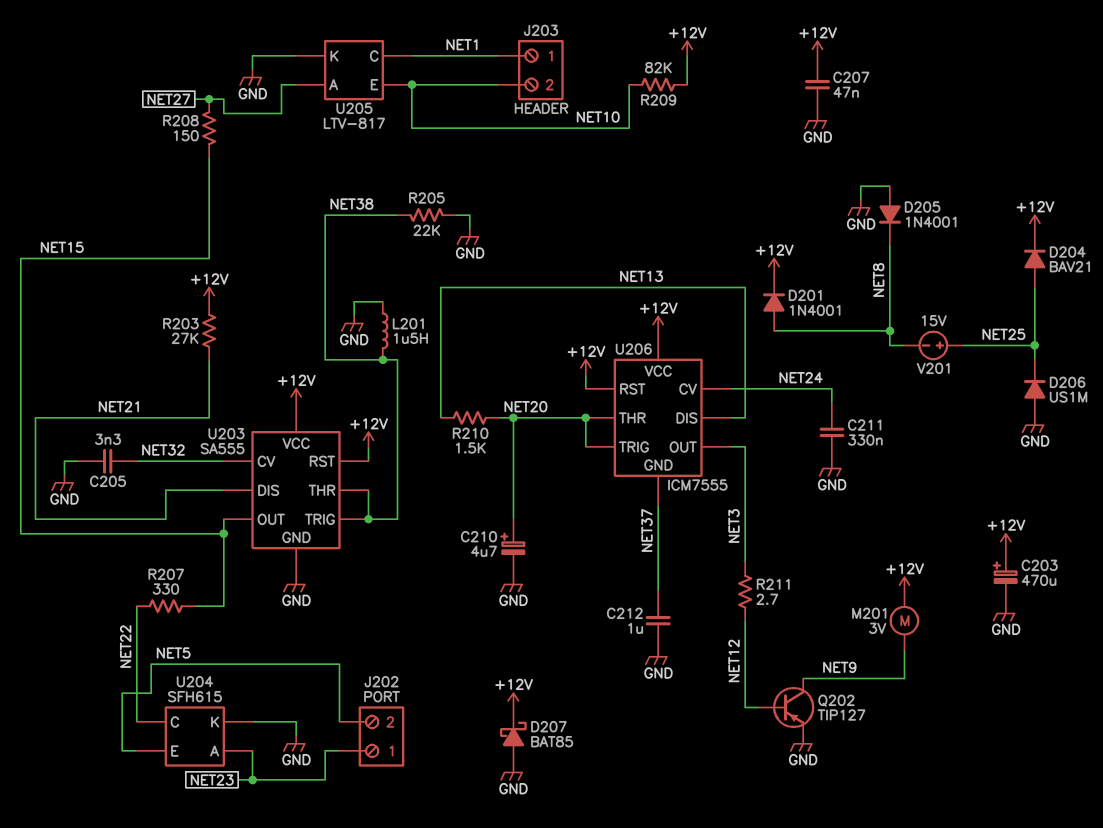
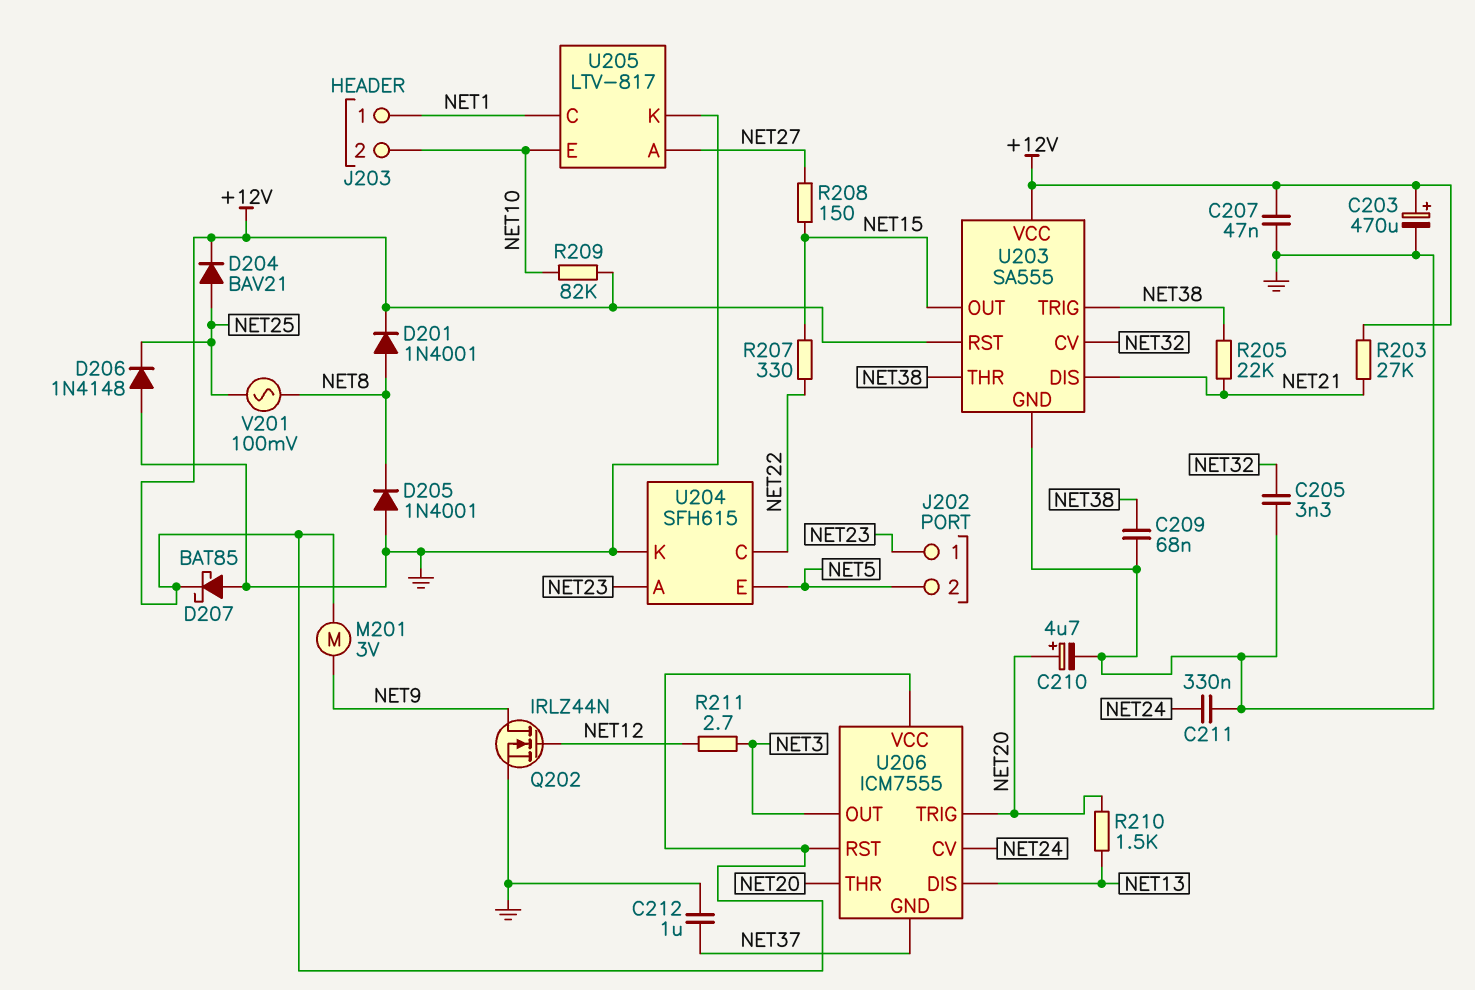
C209: none -> 68nF (GND, NET38)
D206: diode US1M (A GND, K NET25) -> diode 1N4148 (A GND, K NET25)
L201: 1.5uH (GND, NET38) -> none
Q202: PNP TIP127 (B NET12, C NET9, E GND) -> NMOS IRLZ44N (G NET12, D NET9, S GND)
R205: 22k (GND, NET38) -> 22k (NET21, NET38)
V201: 15V (plus NET25, minus NET8) -> AC 100mV (NET8, NET25)

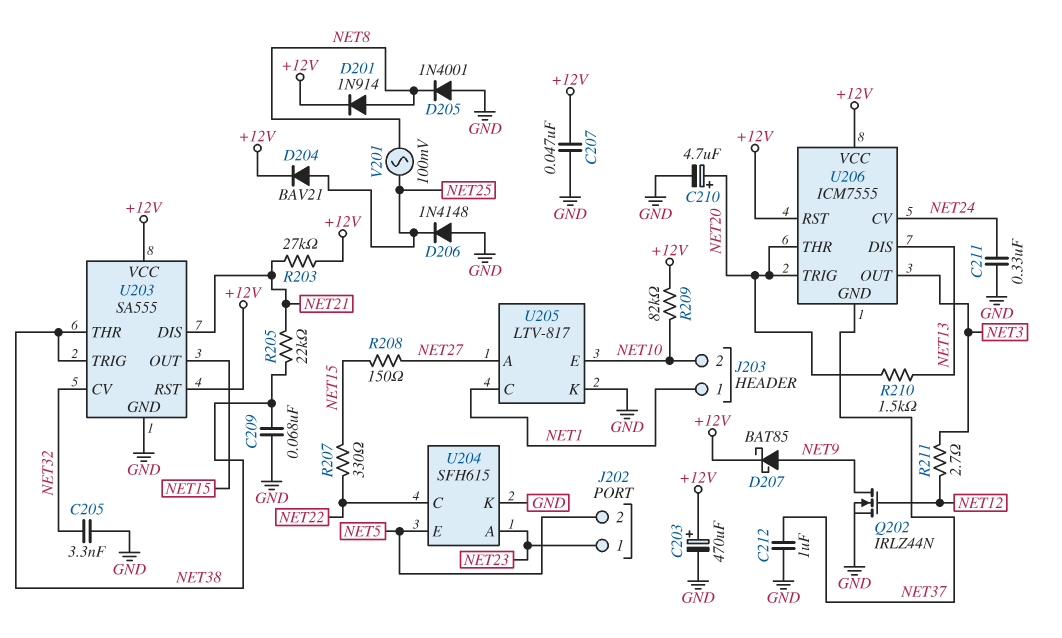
D201: diode 1N4001 (A NET8, K +12V) -> diode 1N914 (A NET8, K +12V)
D207: schottky BAT85 (A GND, K +12V) -> schottky BAT85 (A NET9, K +12V)
M201: motor 3V (+12V, NET9) -> none

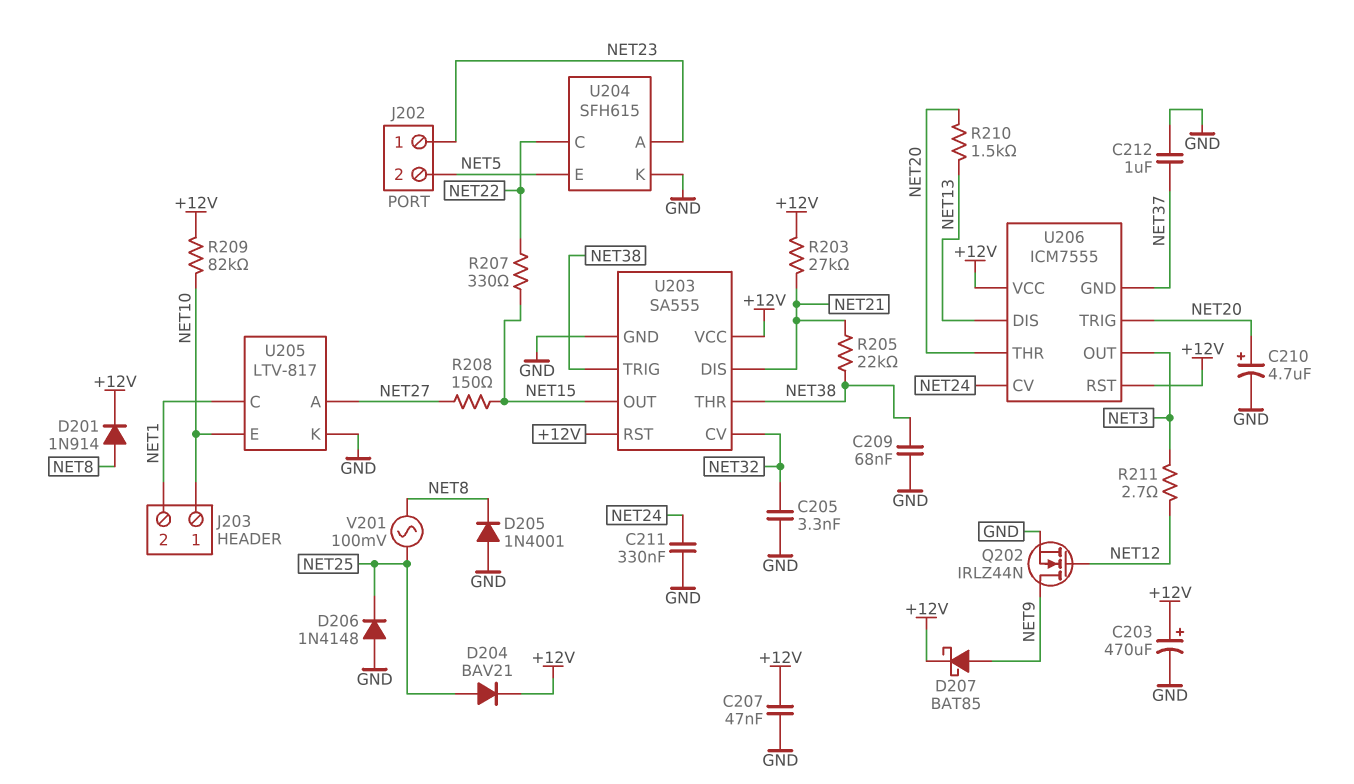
J203 pin 1: NET1 -> NET10
J203 pin 2: NET10 -> NET1

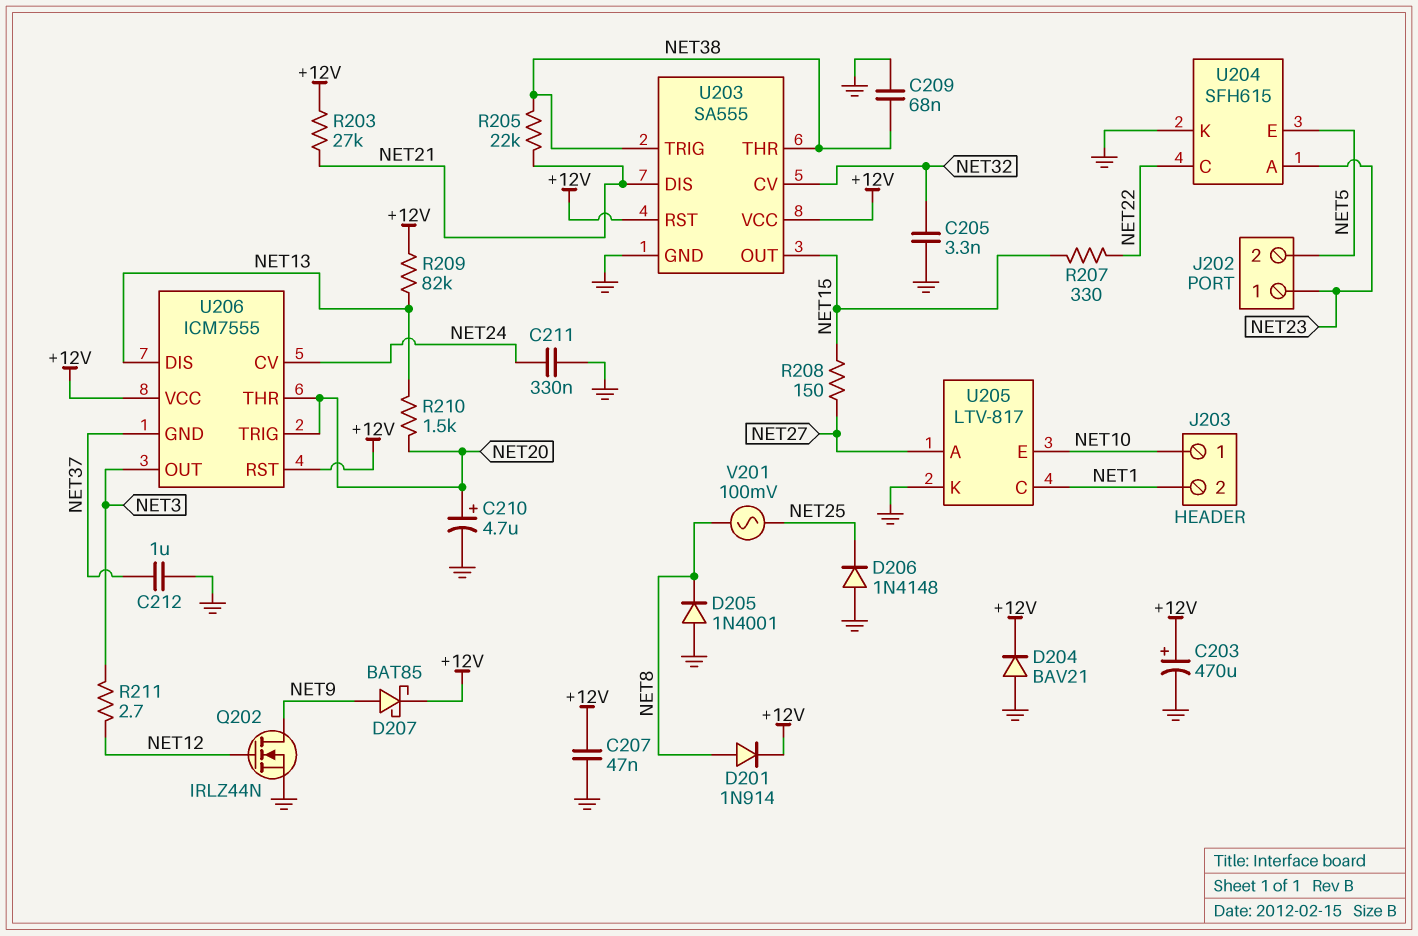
D204: diode BAV21 (A NET25, K +12V) -> diode BAV21 (A GND, K +12V)
R209: 82k (+12V, NET10) -> 82k (+12V, NET13)

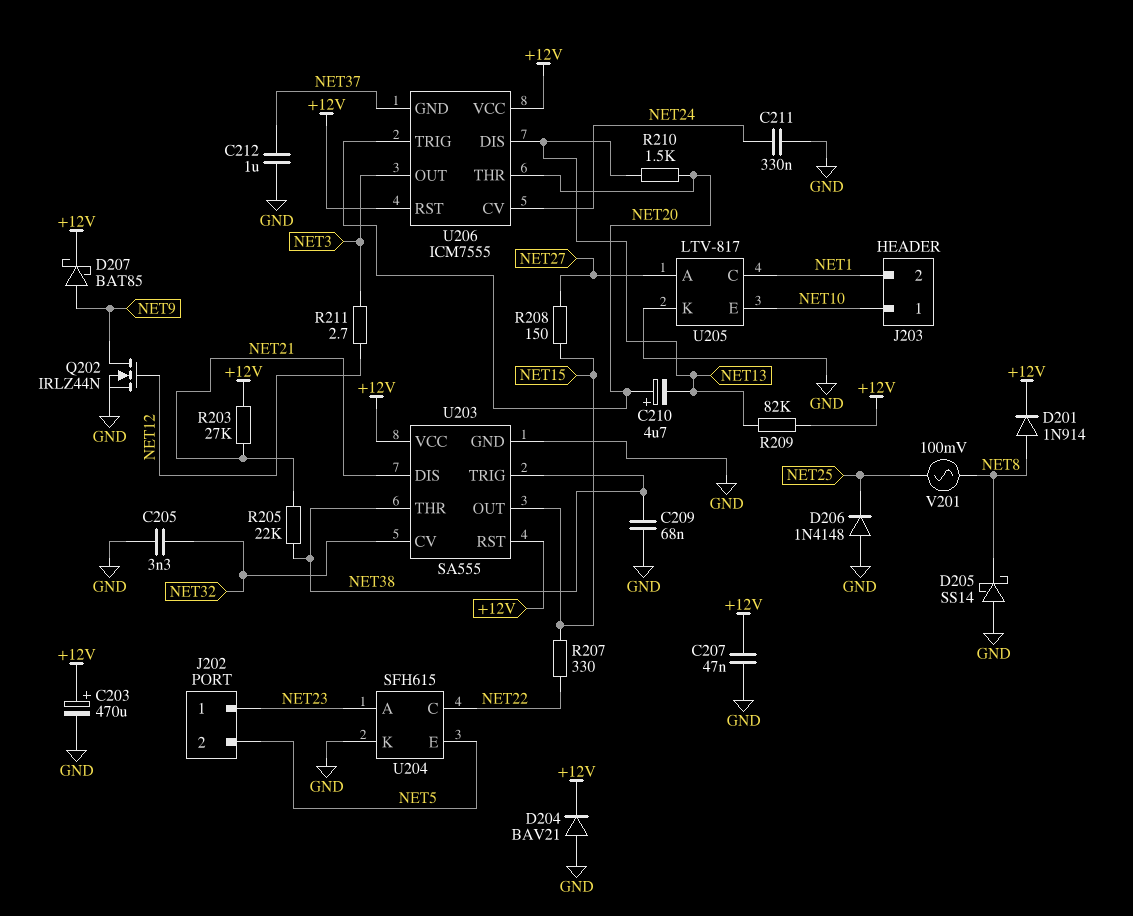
C210: 4.7uF (plus NET20, minus GND) -> 4.7uF (plus NET20, minus NET13)
D205: diode 1N4001 (A GND, K NET8) -> schottky SS14 (A GND, K NET8)

